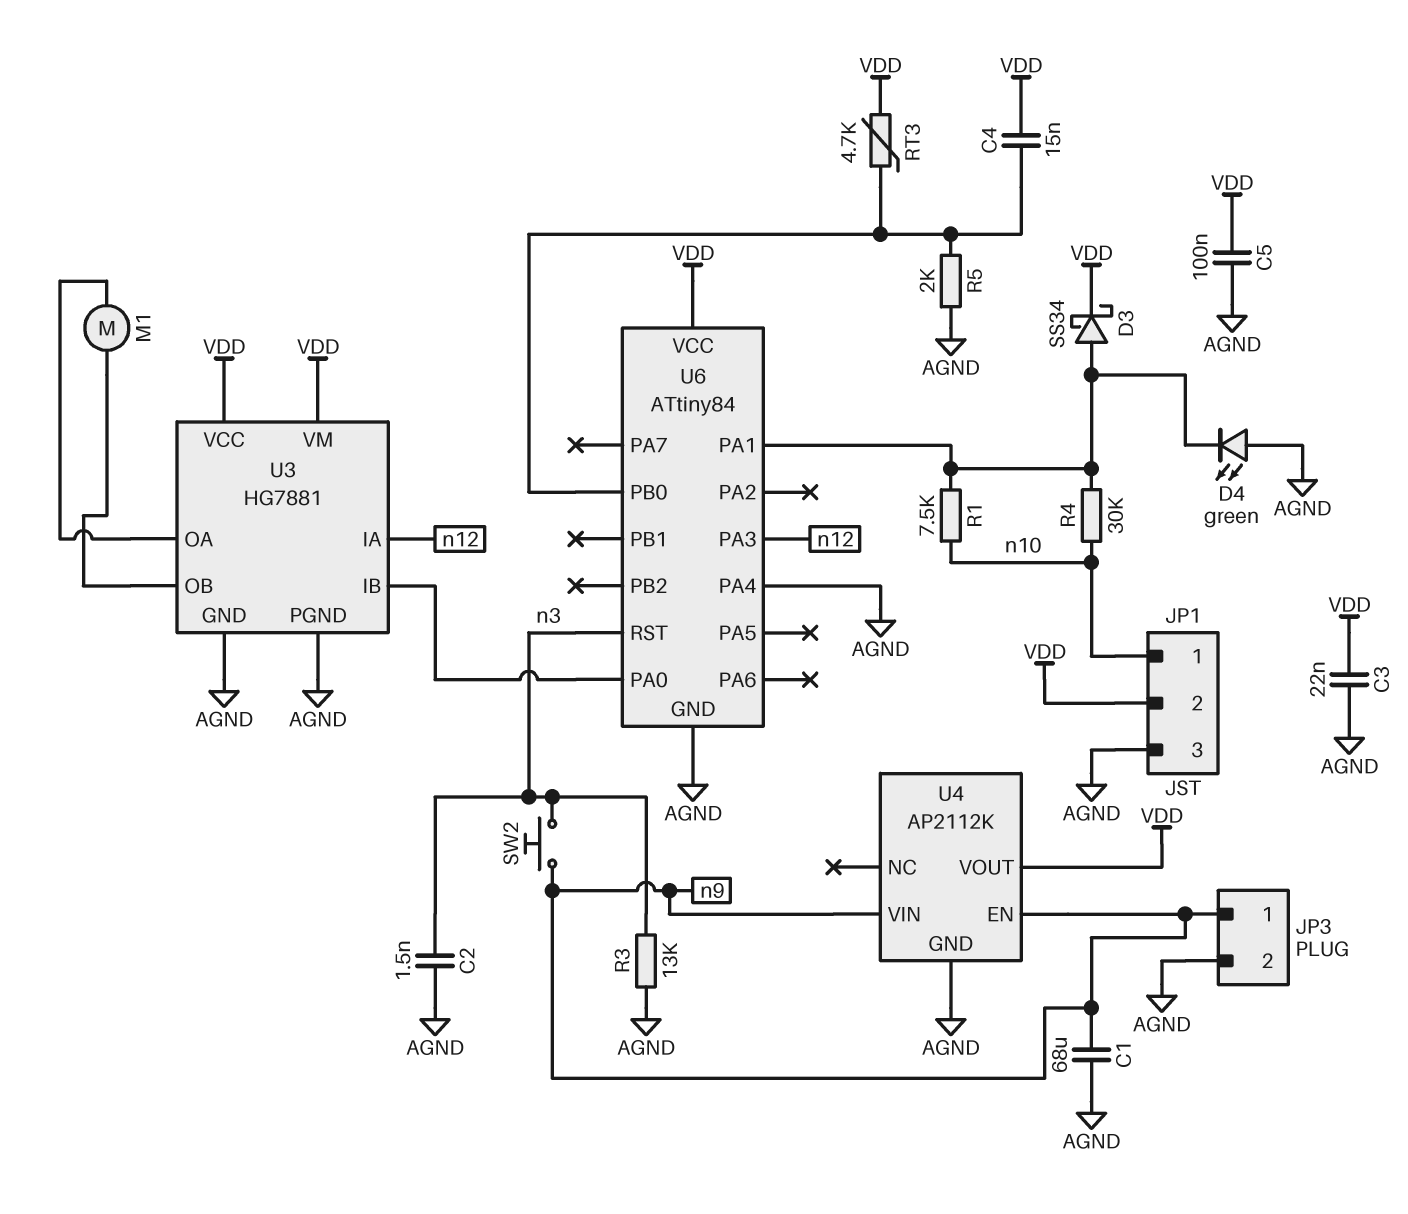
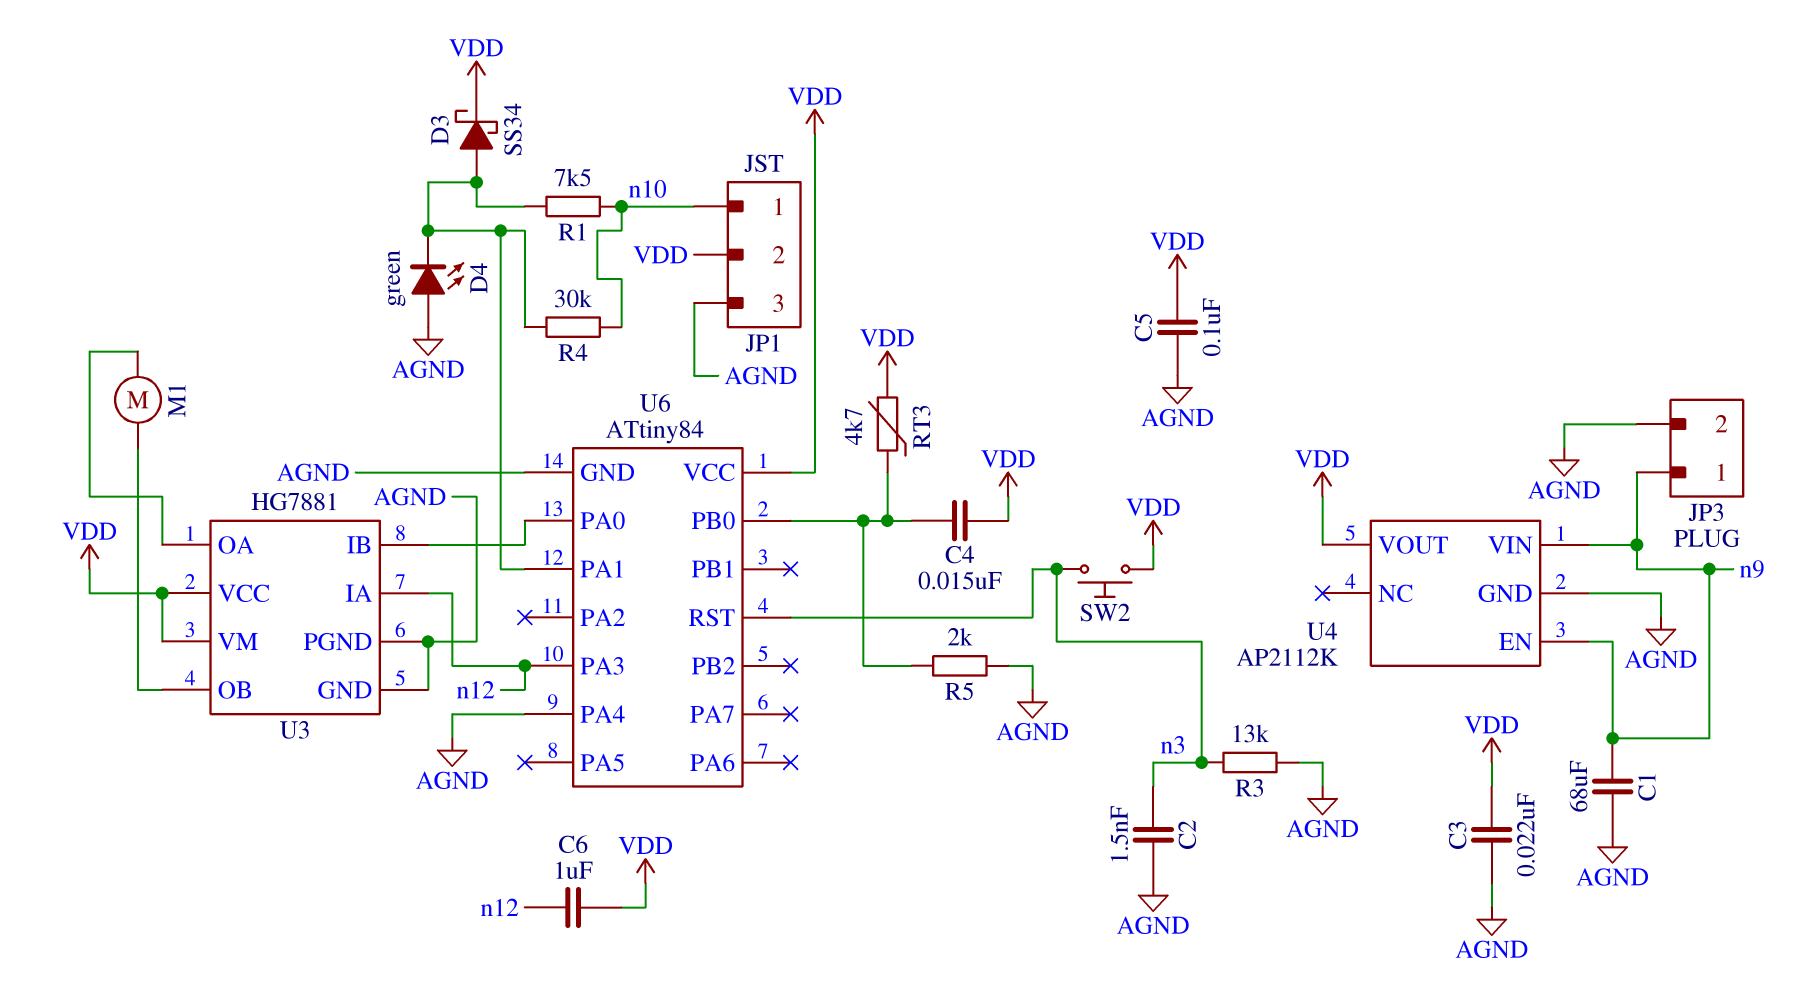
C6: none -> 1uF (VDD, n12)
SW2: button (n3, n9) -> button (VDD, n3)

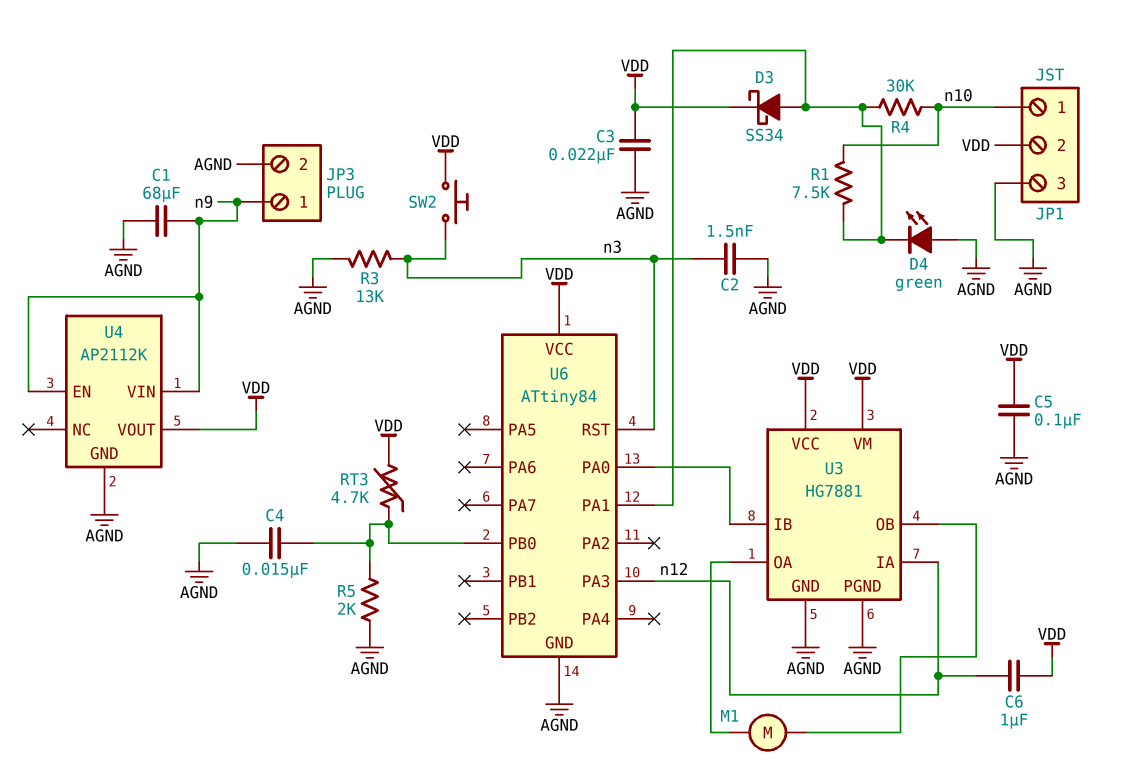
C4: 15nF (U6/PB0, VDD) -> 15nF (AGND, U6/PB0)
U6 pin PA4: AGND -> none

